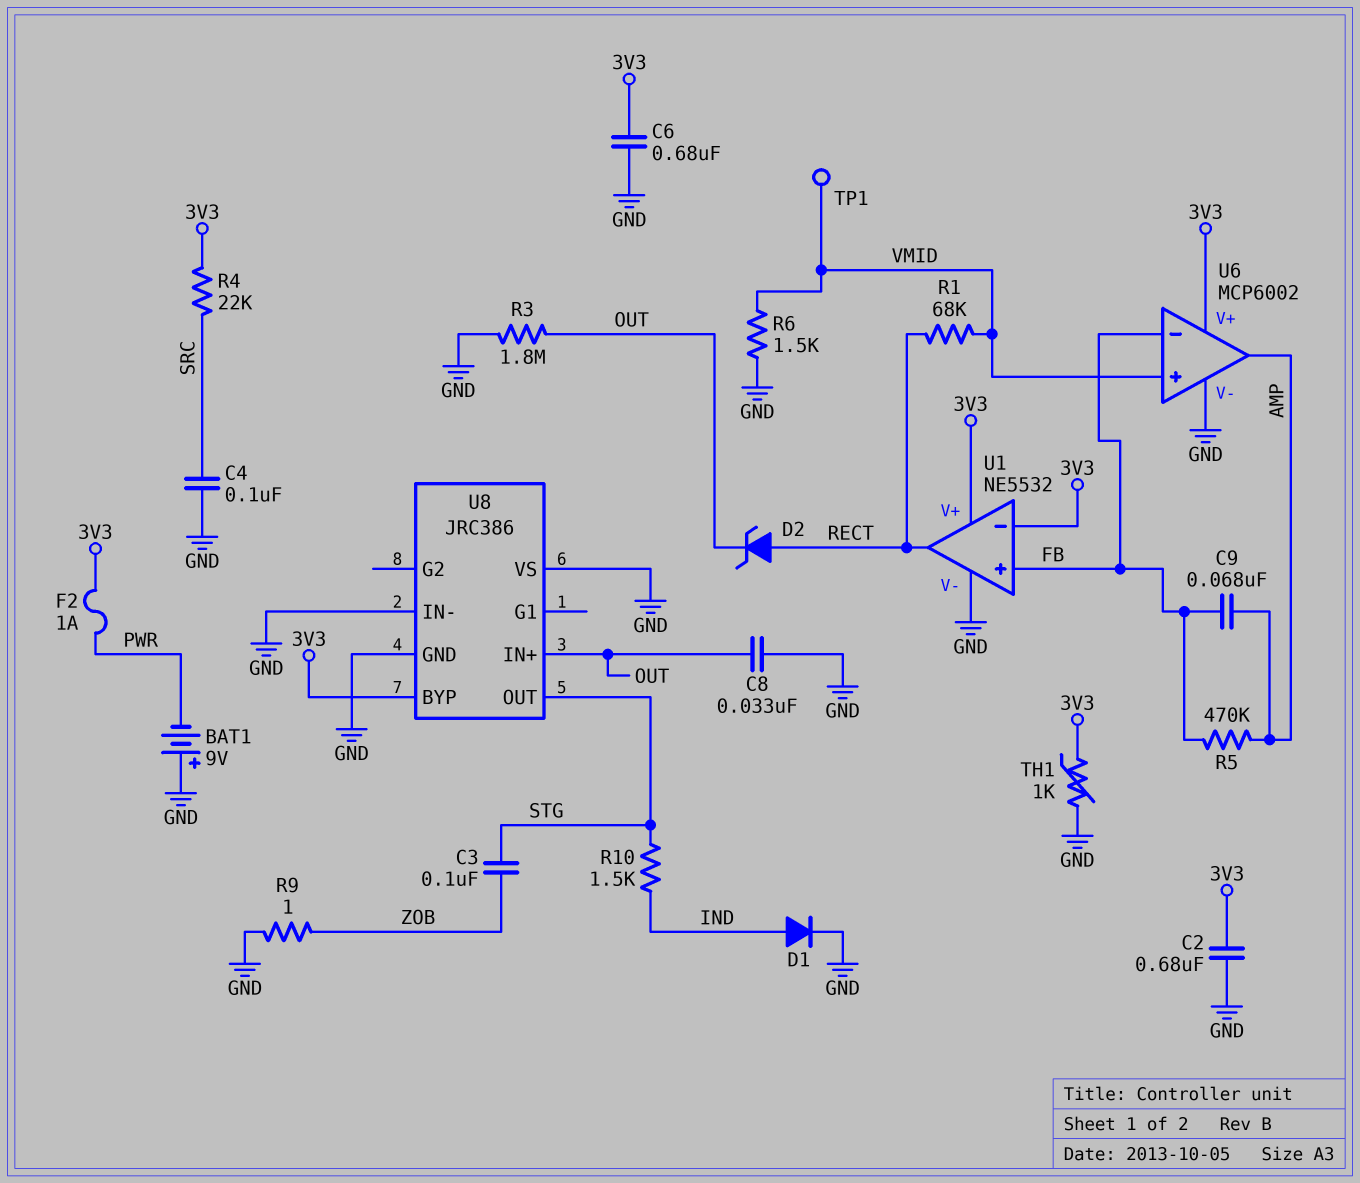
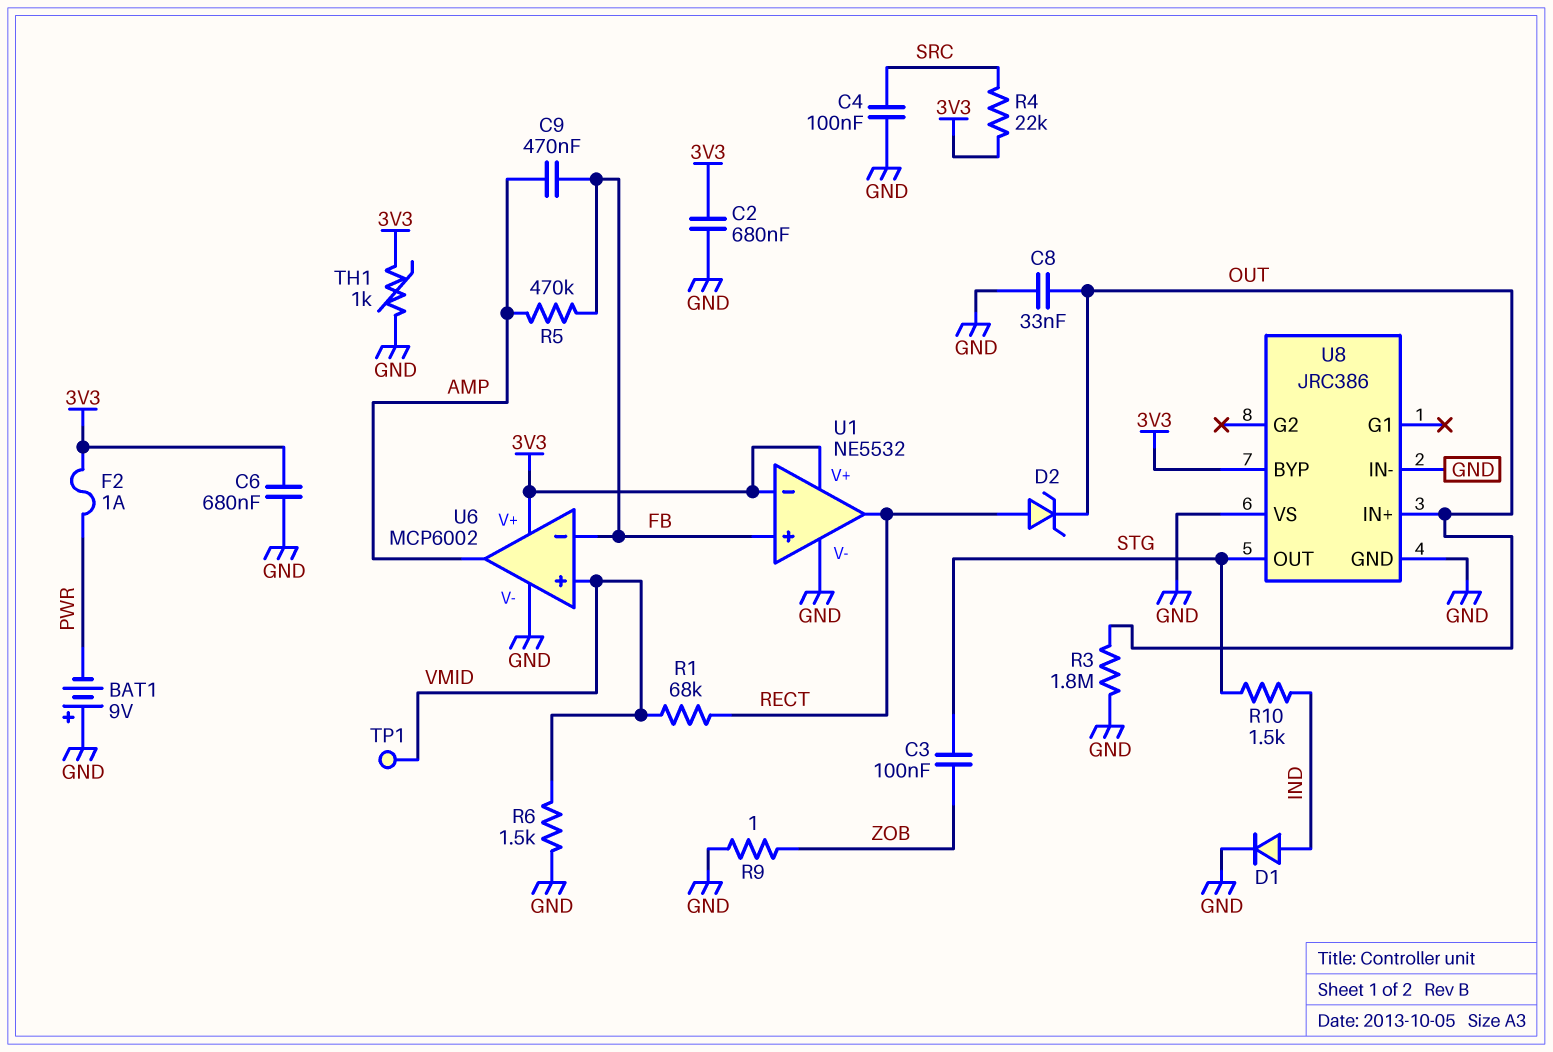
C9: 68nF (AMP, FB) -> 470nF (AMP, FB)

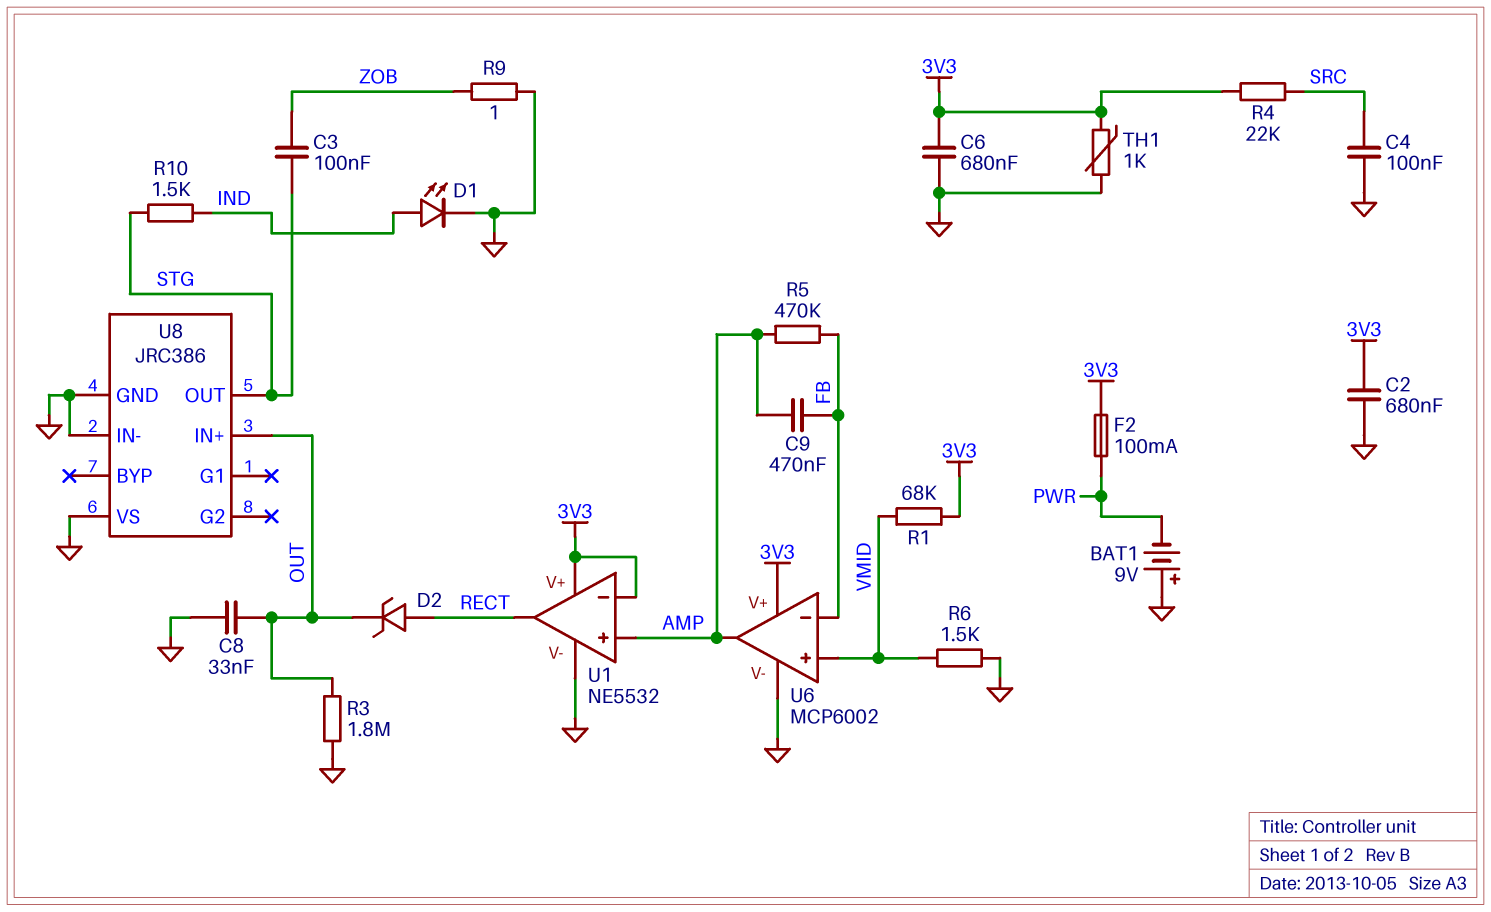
D1: diode (A IND, K GND) -> LED (A IND, K GND)
F2: 1A (3V3, PWR) -> 100mA (3V3, PWR)
R1: 68k (RECT, VMID) -> 68k (3V3, VMID)
TP1: test point (VMID) -> none
U1 pin in+: FB -> AMP
U8 pin BYP: 3V3 -> none

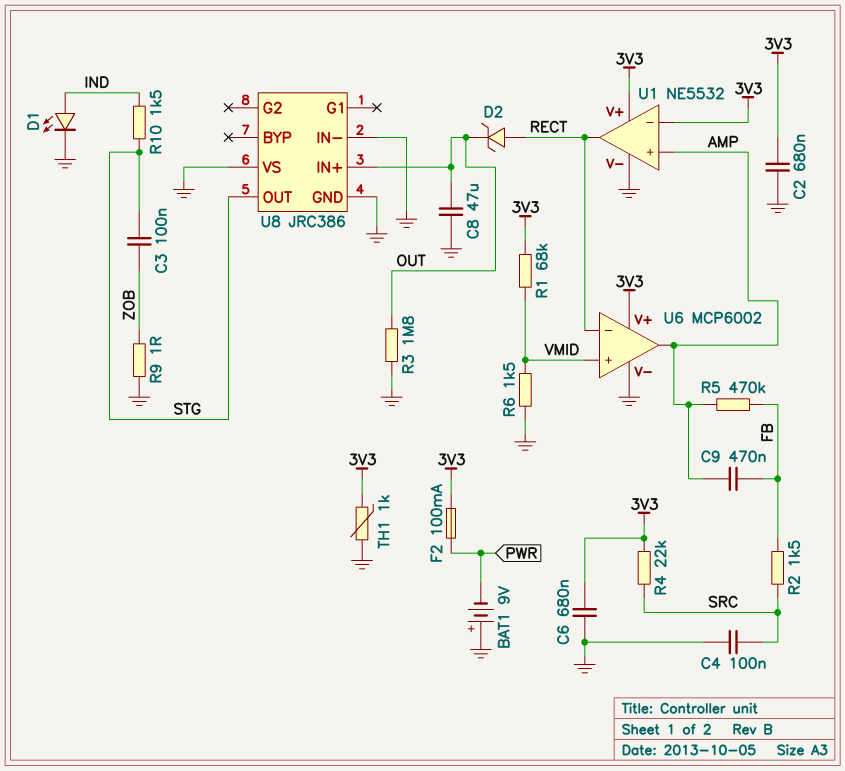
C8: 33nF (GND, OUT) -> 47uF (GND, OUT)
R2: none -> 1.5k (FB, SRC)
U6 pin in-: FB -> RECT

